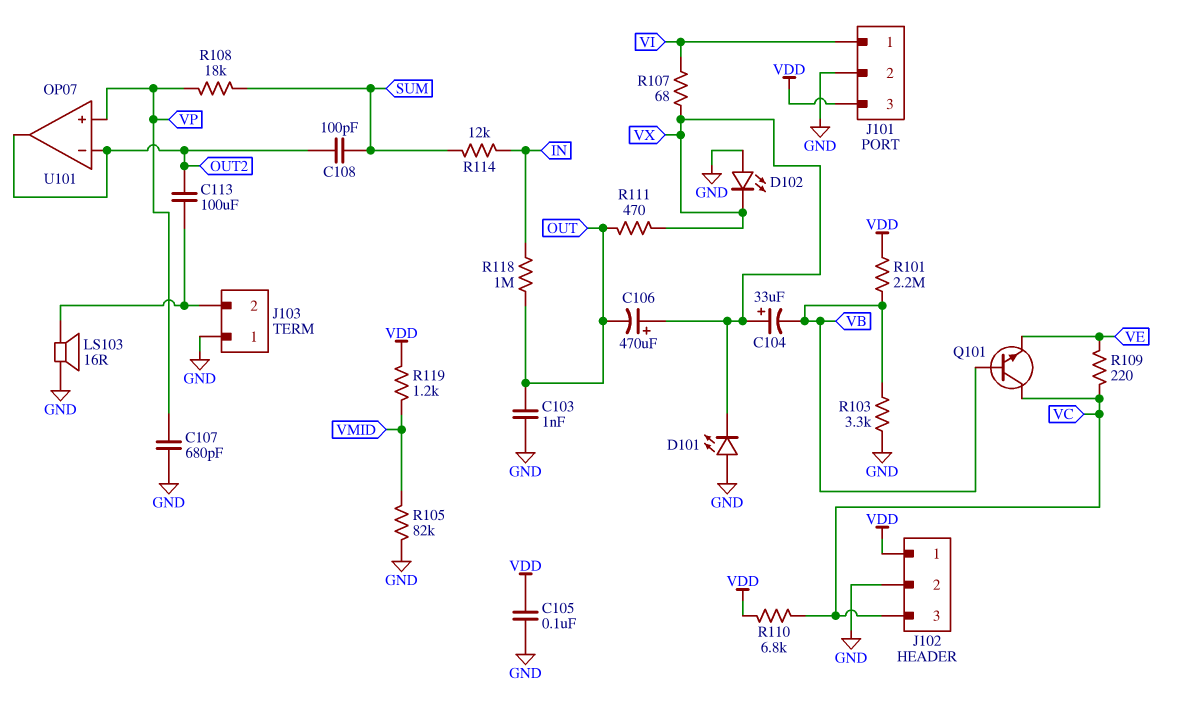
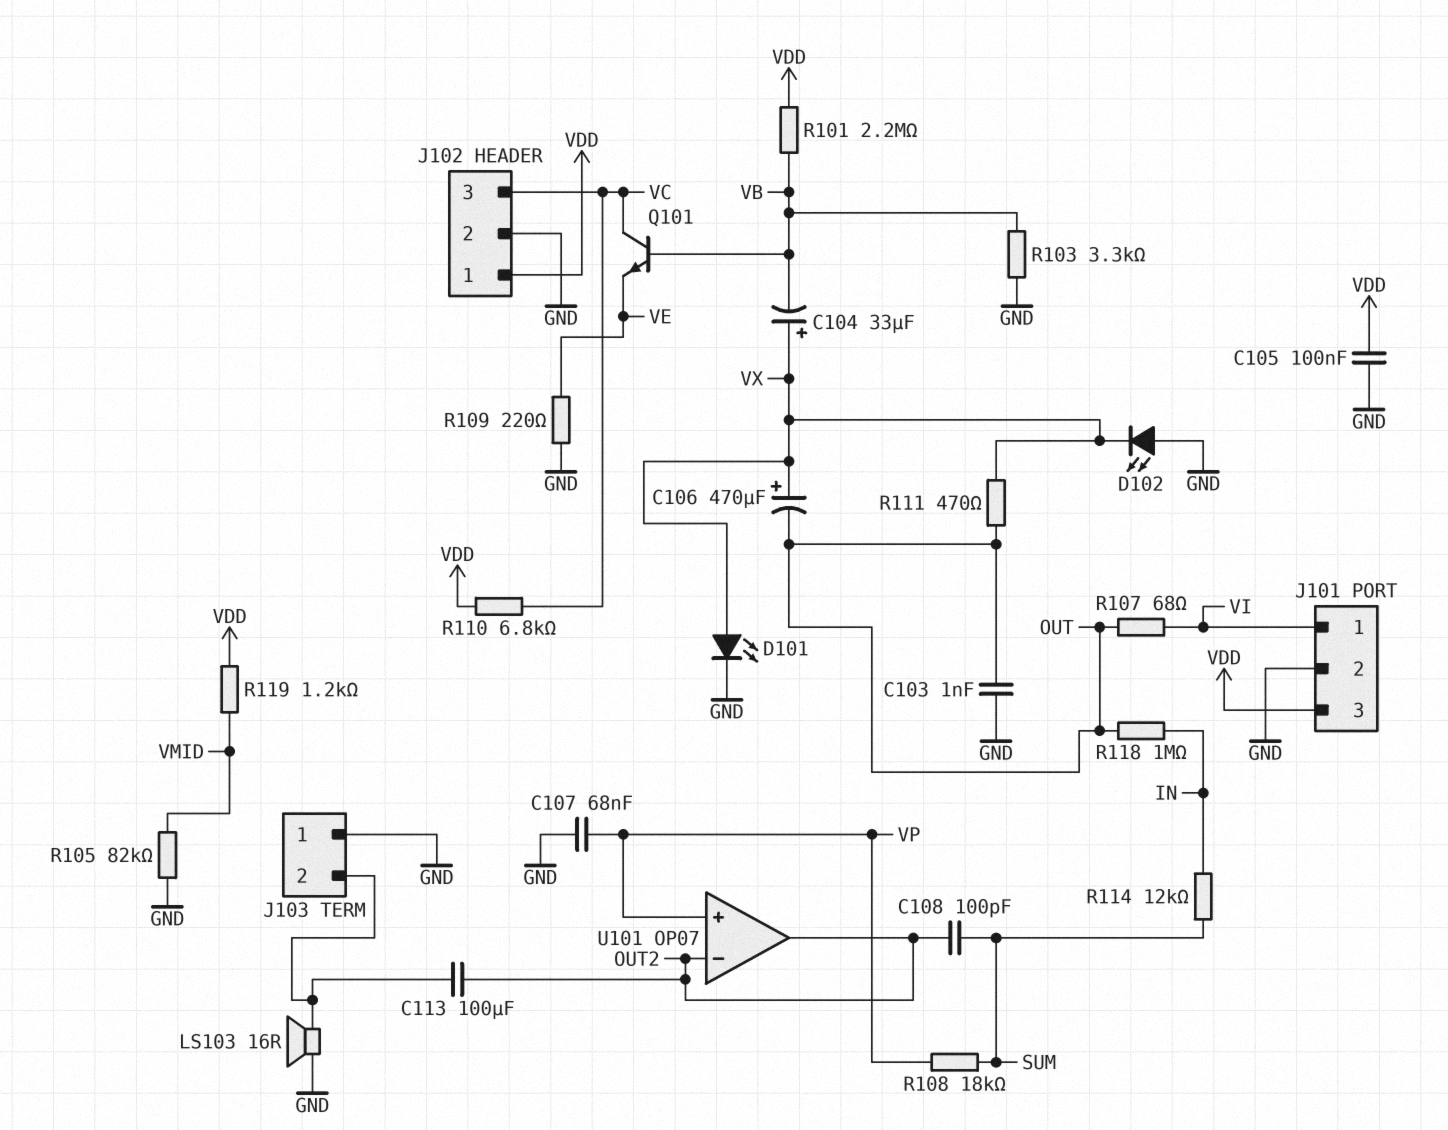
C107: 680pF (GND, VP) -> 68nF (GND, VP)
D101: LED (A GND, K VX) -> LED (A VX, K GND)
R107: 68 (VI, VX) -> 68 (OUT, VI)
R109: 220 (VC, VE) -> 220 (GND, VE)

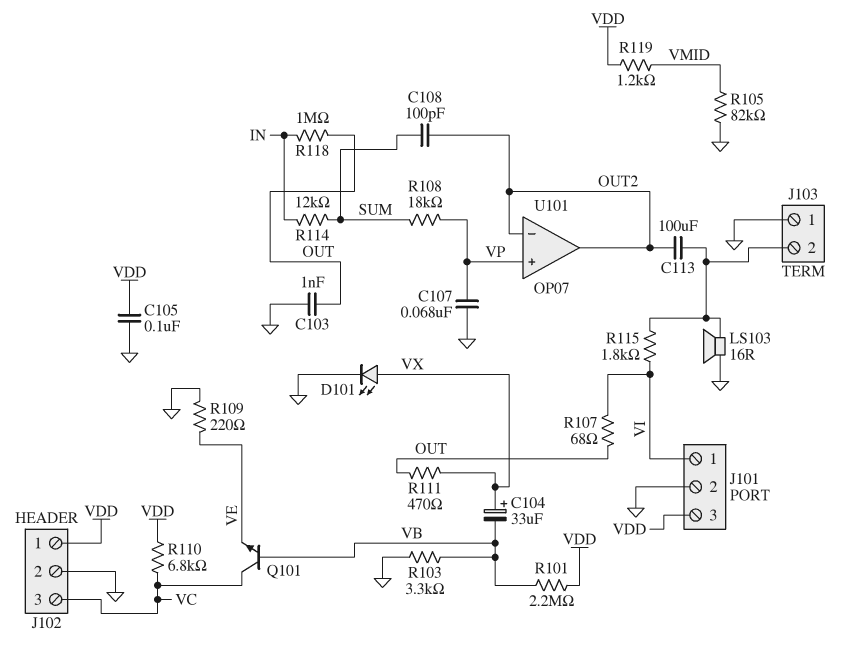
C106: 470uF (plus VX, minus OUT) -> none
D102: LED (A GND, K VX) -> none
R115: none -> 1.8k (J103/2, VI)

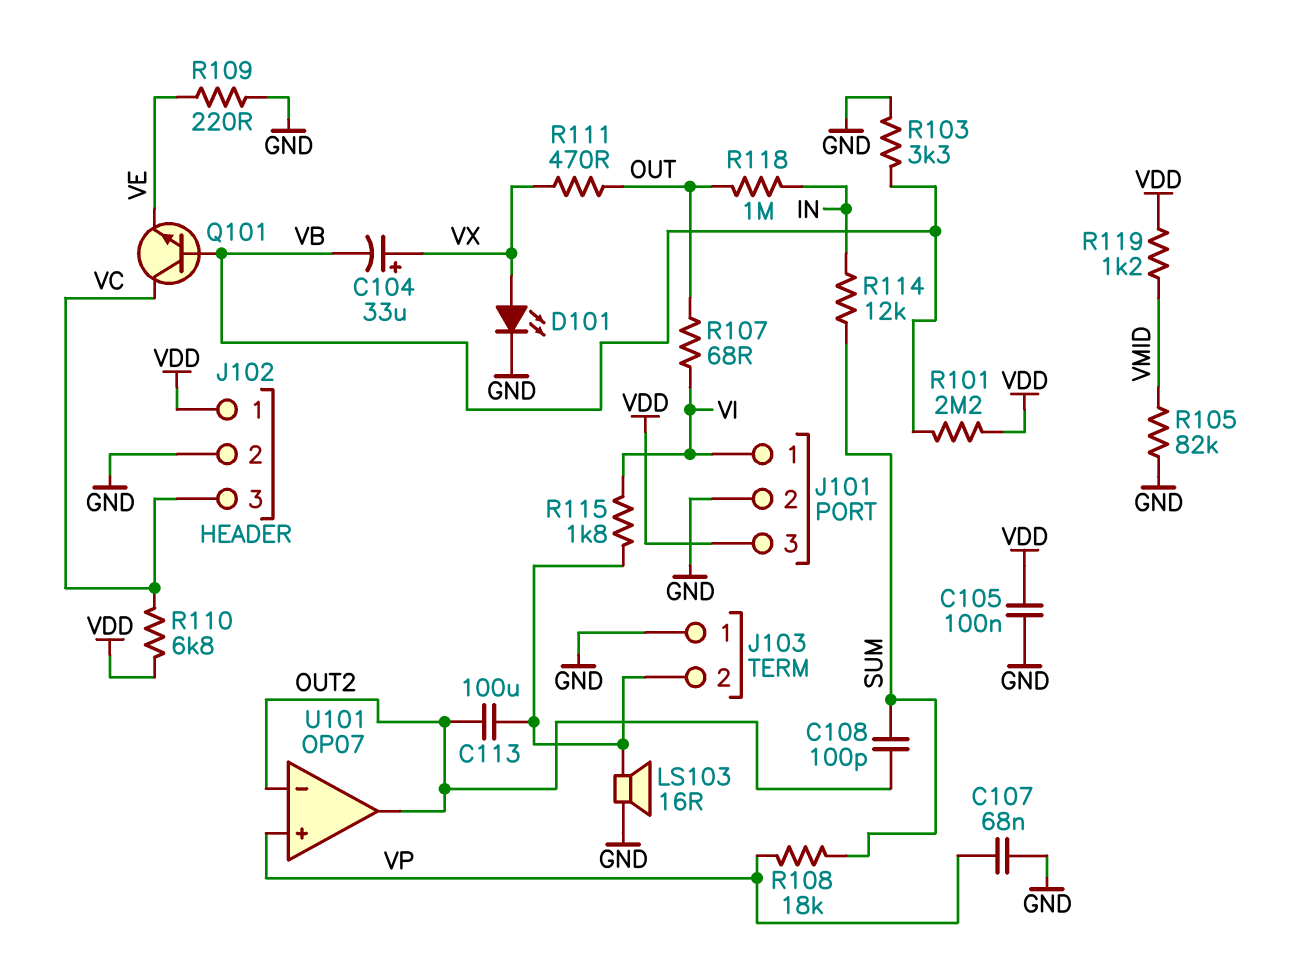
C103: 1nF (GND, OUT) -> none

